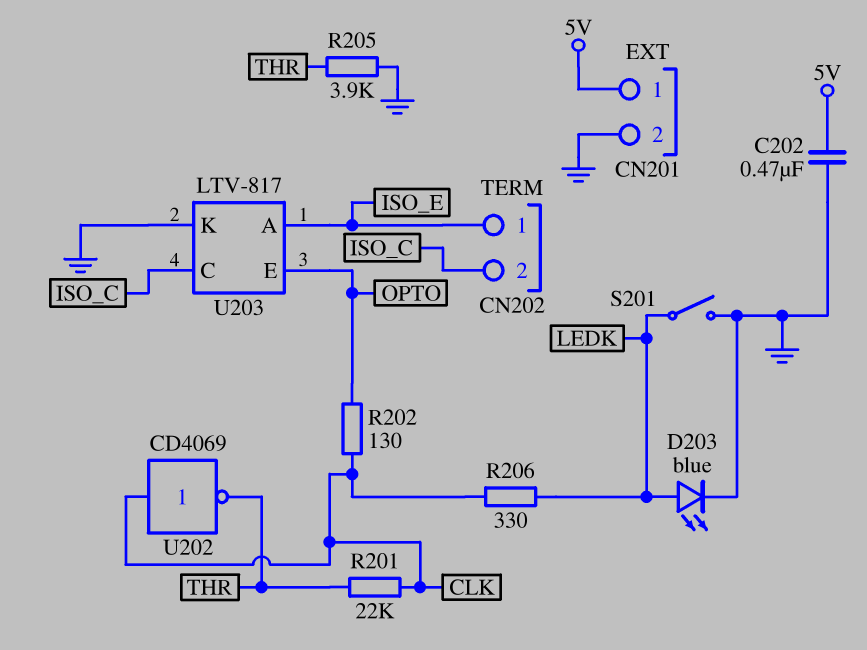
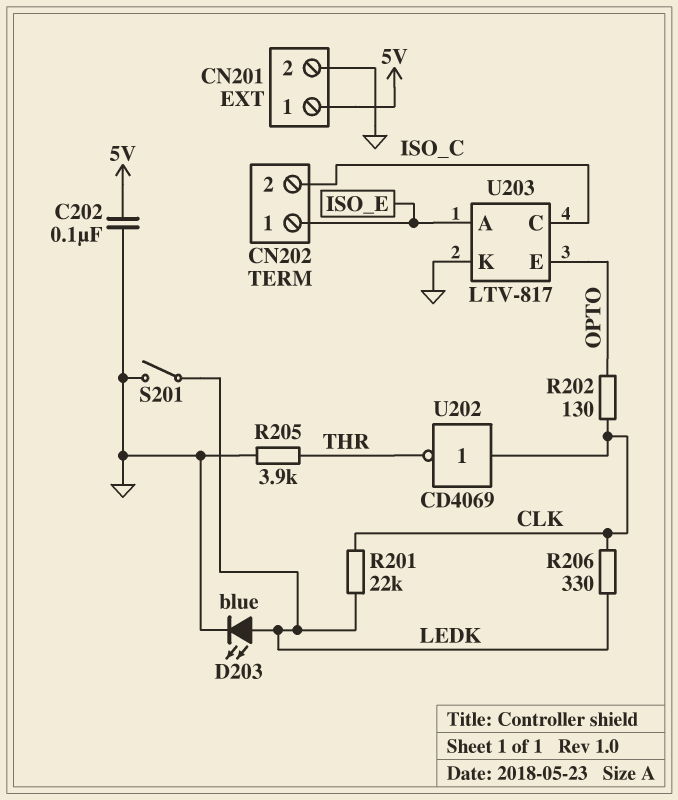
C202: 470nF (5V, GND) -> 100nF (5V, GND)
R201: 22k (CLK, THR) -> 22k (CLK, LEDK)

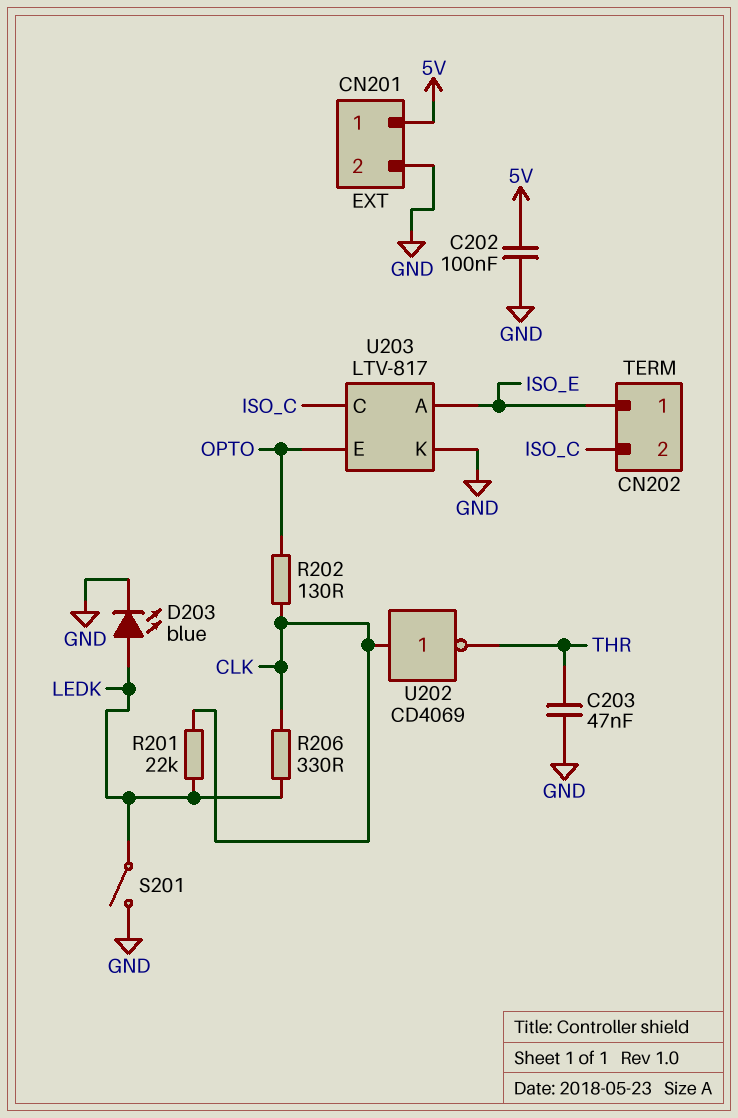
C203: none -> 47nF (GND, THR)
R205: 3.9k (GND, THR) -> none

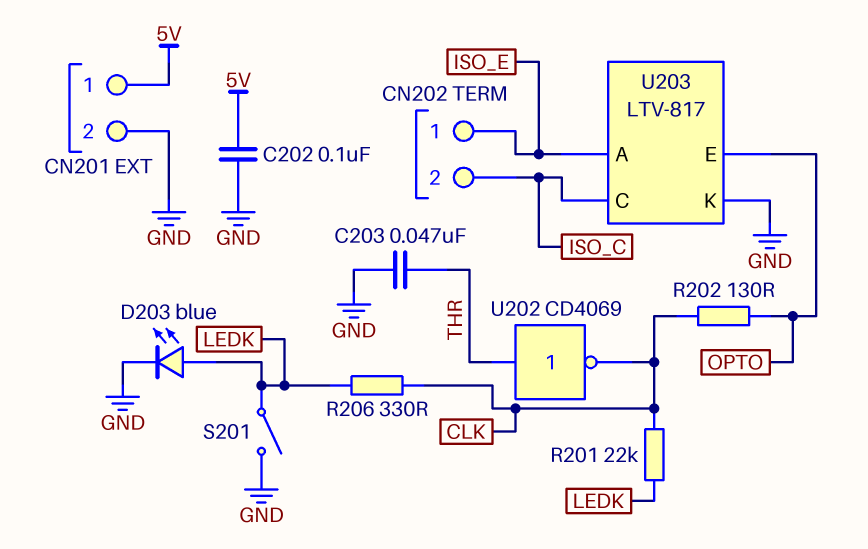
U202: NOT CD4069 (in CLK, out THR) -> NOT CD4069 (in THR, out CLK)

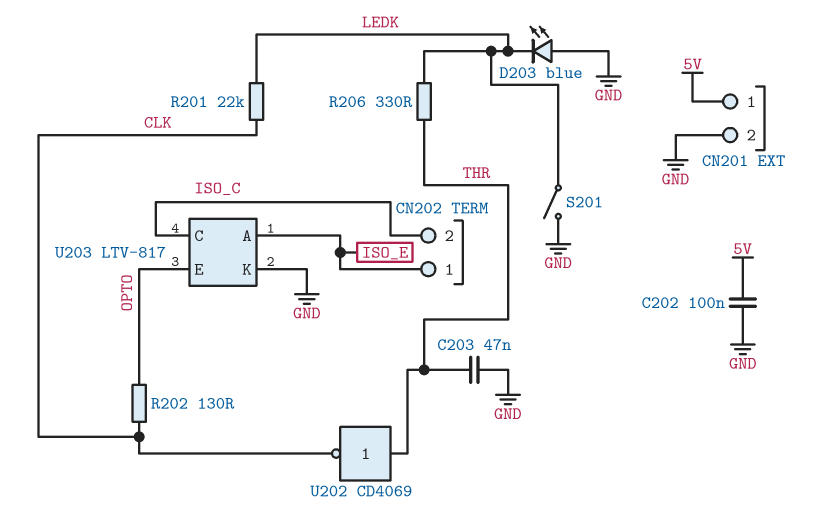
D203: LED blue (A LEDK, K GND) -> LED blue (A GND, K LEDK)
R206: 330 (CLK, LEDK) -> 330 (LEDK, THR)

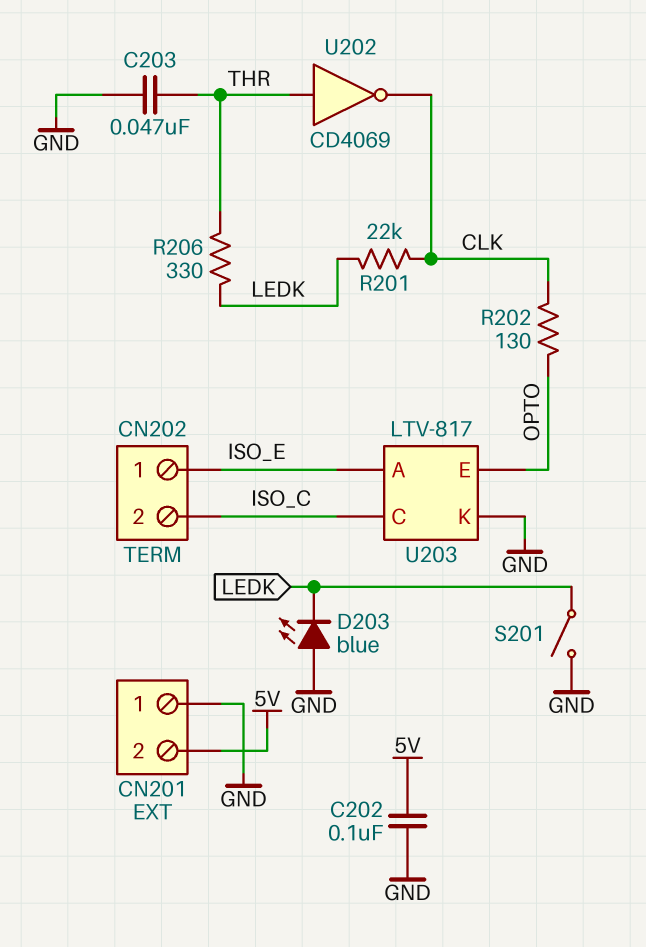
CN201 pin 1: 5V -> GND
CN201 pin 2: GND -> 5V

